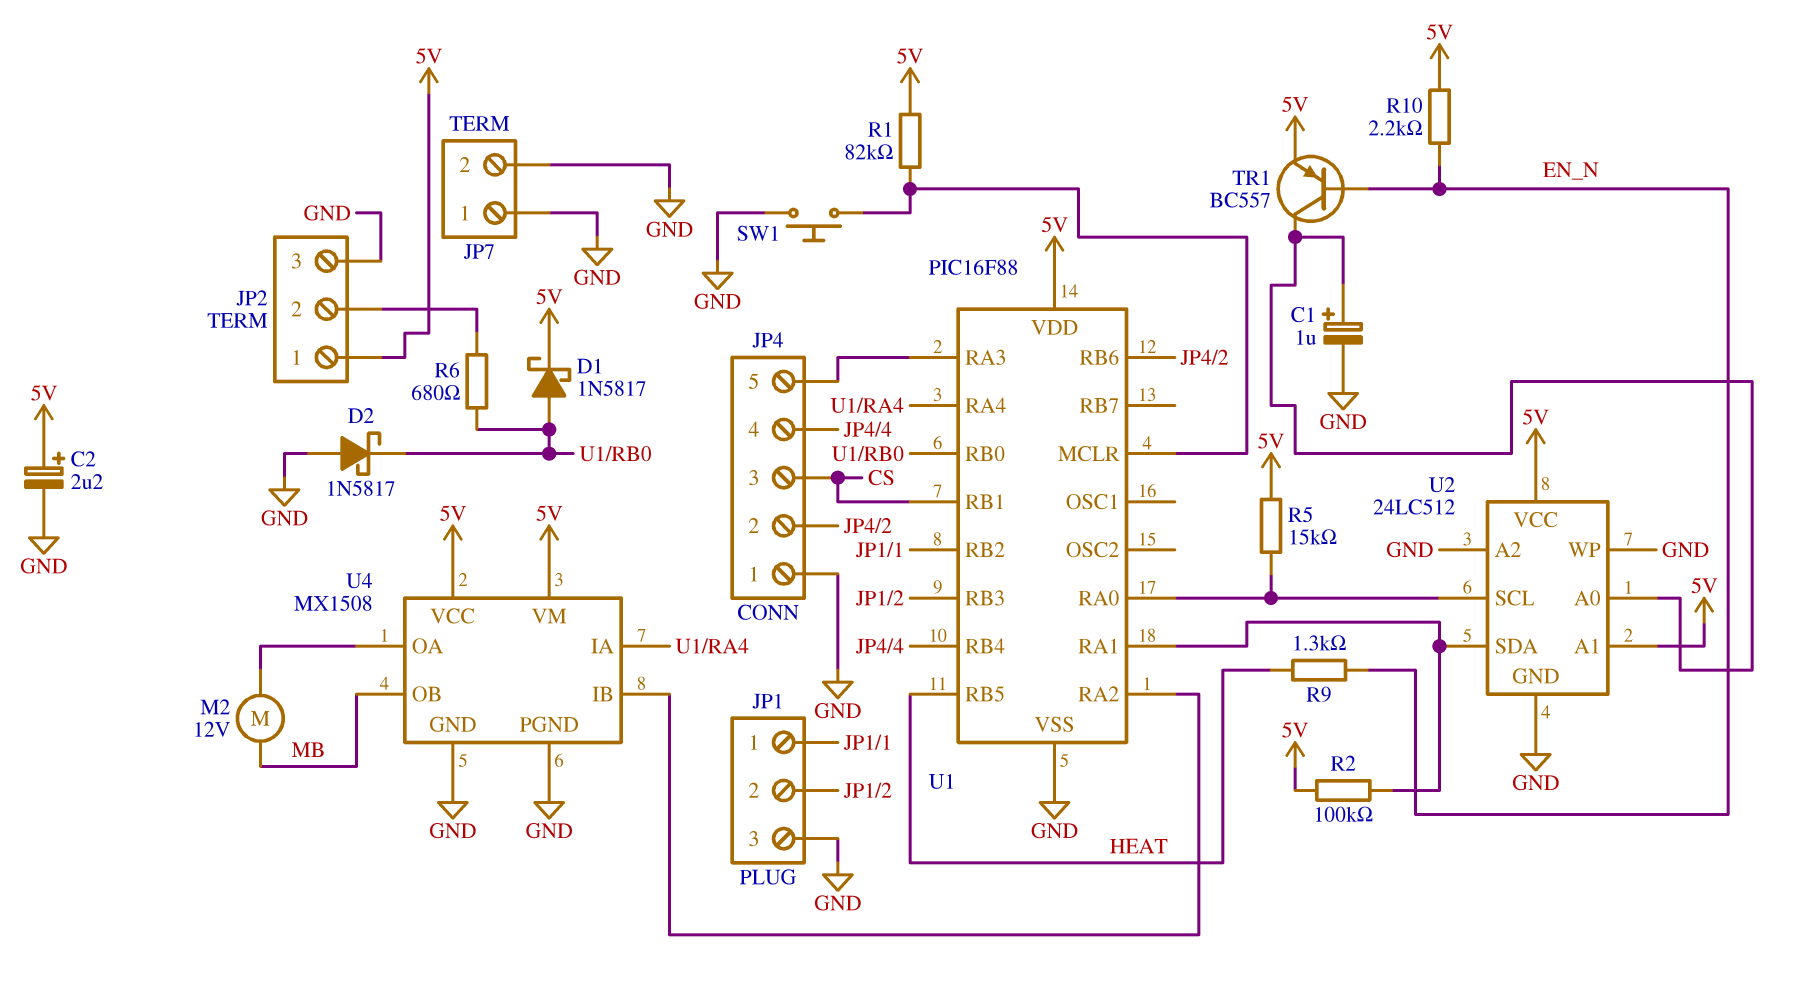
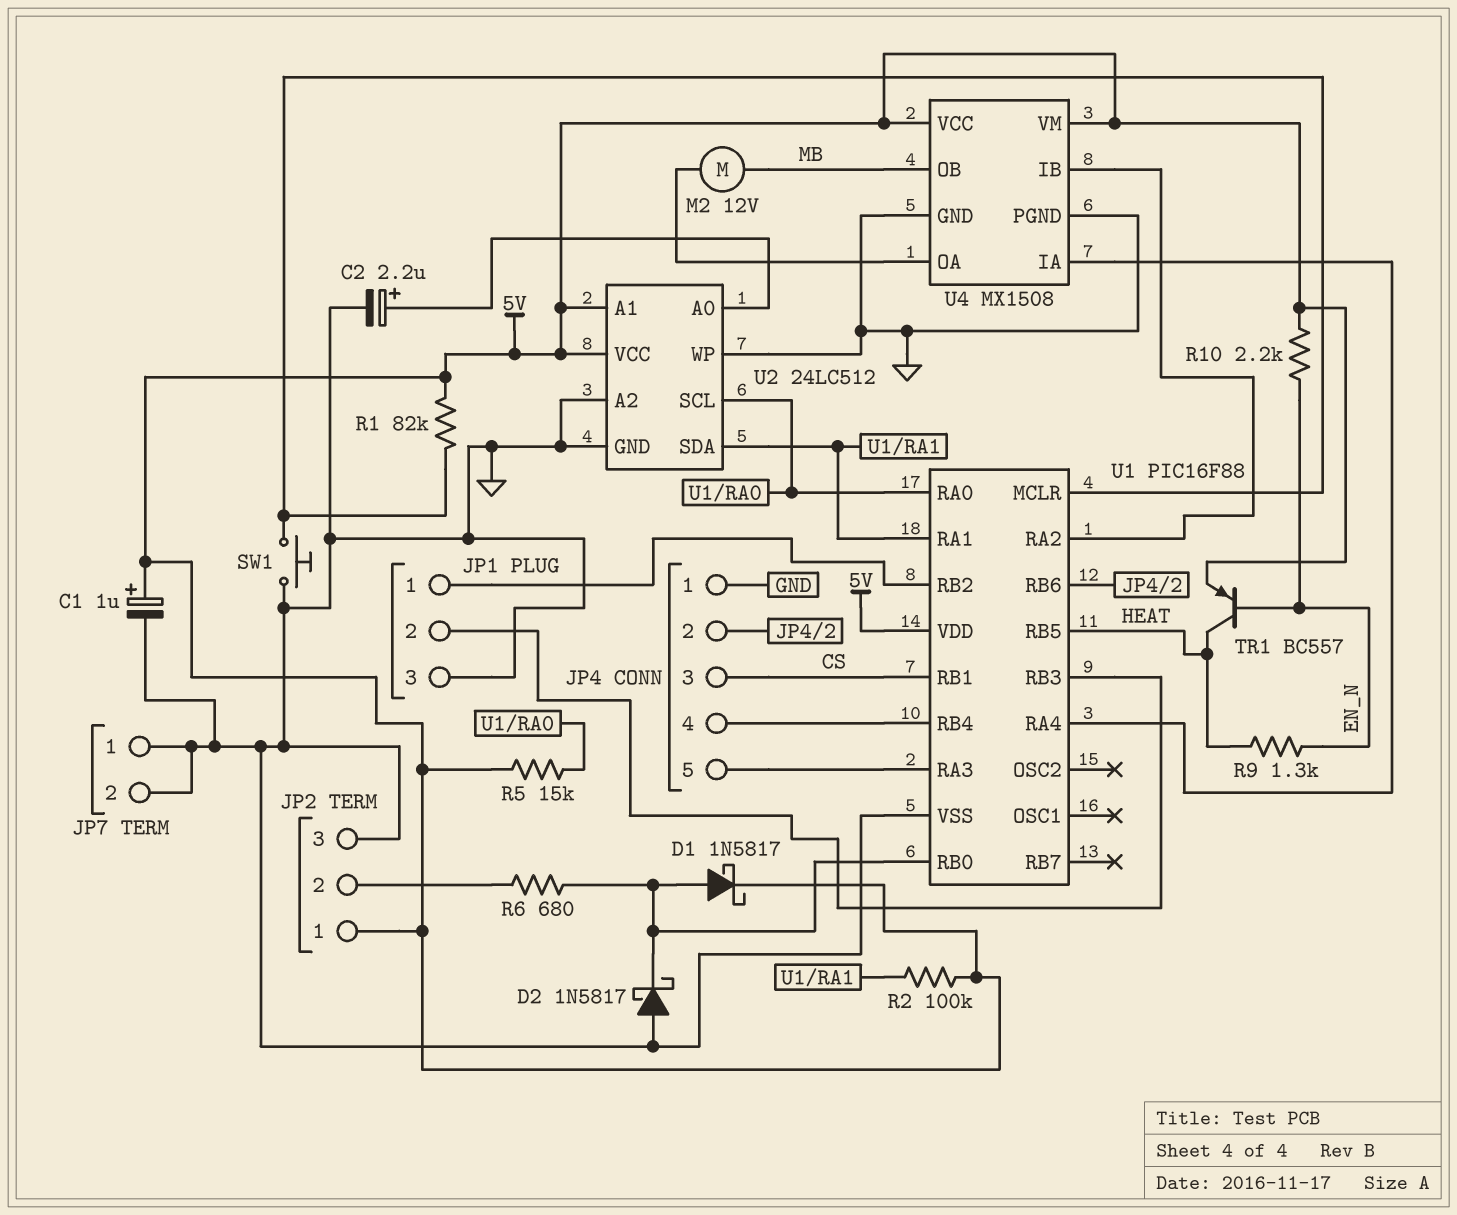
C1: 1uF (plus U2/A0, minus GND) -> 1uF (plus 5V, minus GND)
C2: 2.2uF (plus 5V, minus GND) -> 2.2uF (plus U2/A0, minus GND)
TR1: PNP BC557 (B EN_N, C U2/A0, E 5V) -> PNP BC557 (B EN_N, C HEAT, E 5V)

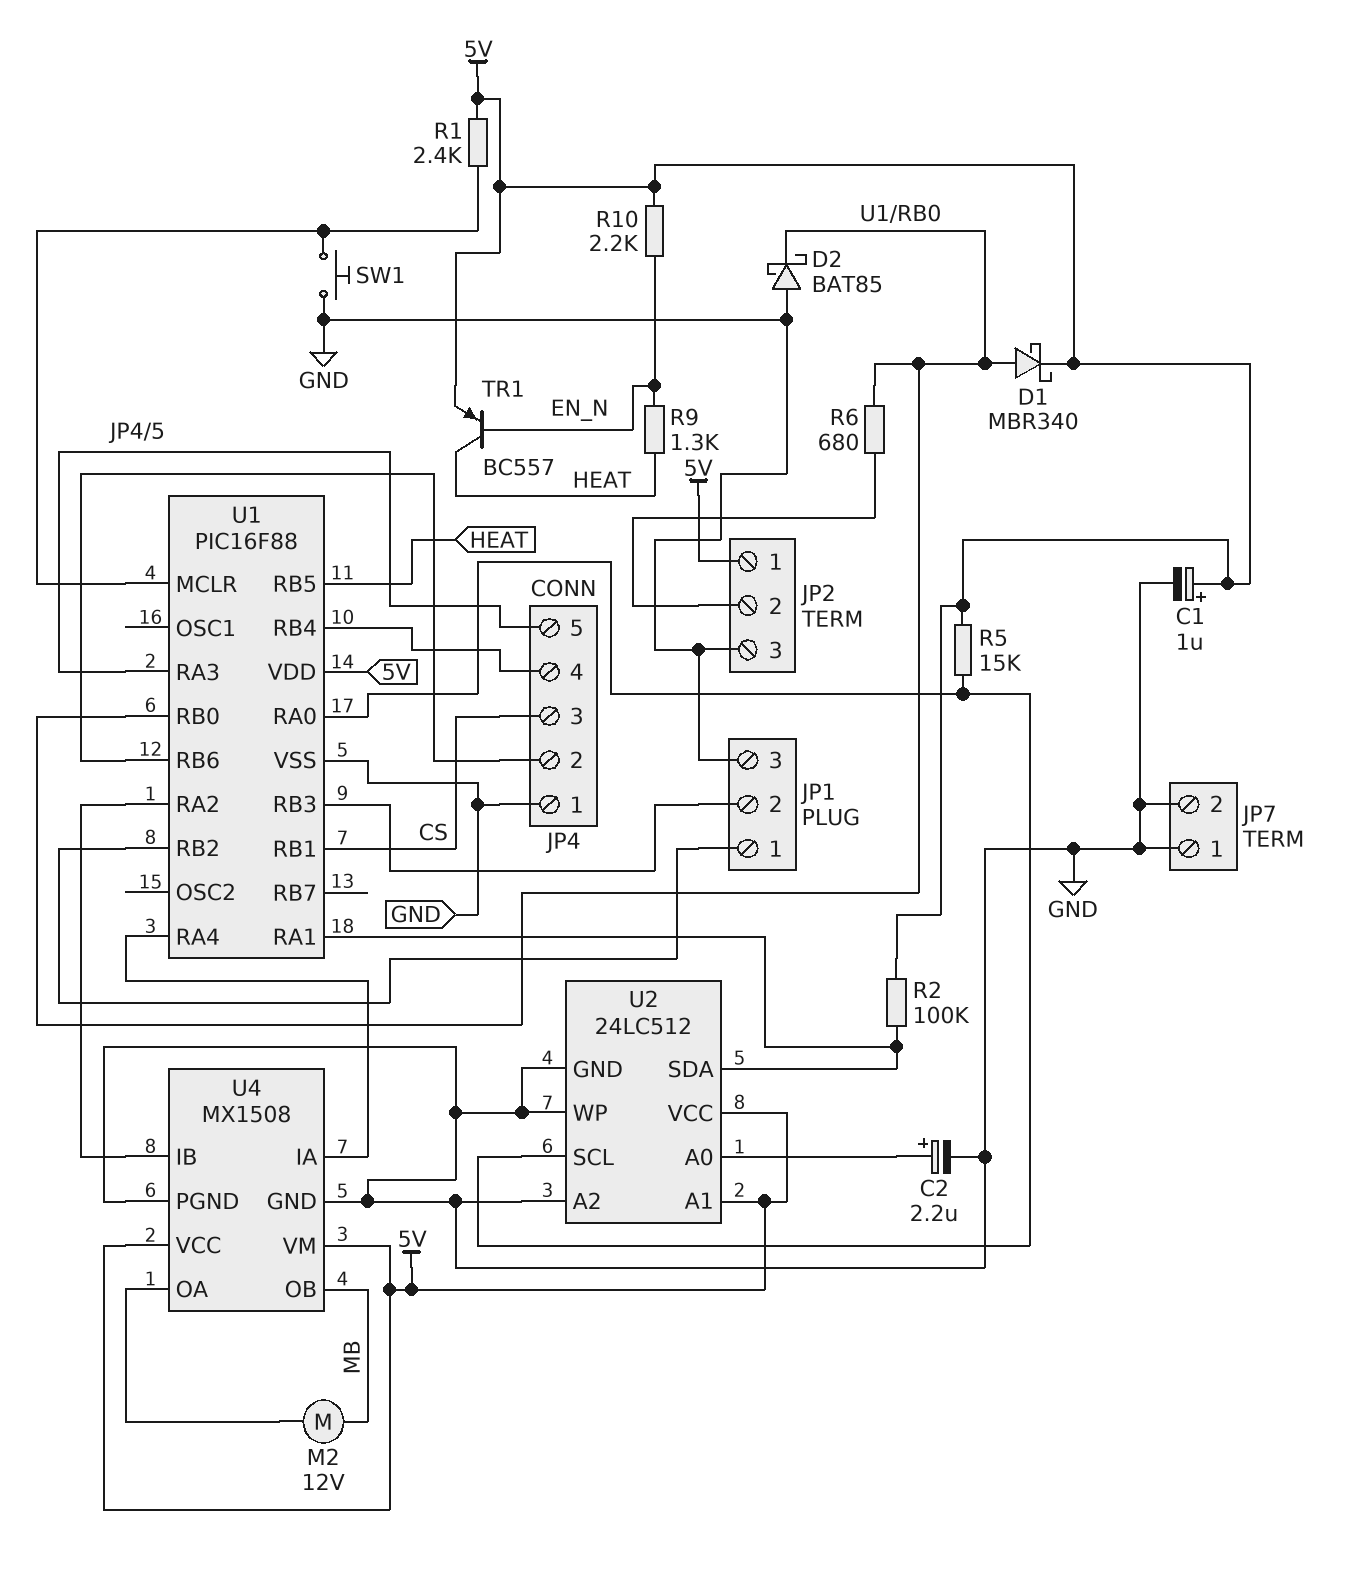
D1: schottky 1N5817 (A U1/RB0, K 5V) -> schottky MBR340 (A U1/RB0, K 5V)
D2: schottky 1N5817 (A GND, K U1/RB0) -> schottky BAT85 (A GND, K U1/RB0)
R1: 82k (5V, U1/MCLR) -> 2.4k (5V, U1/MCLR)

